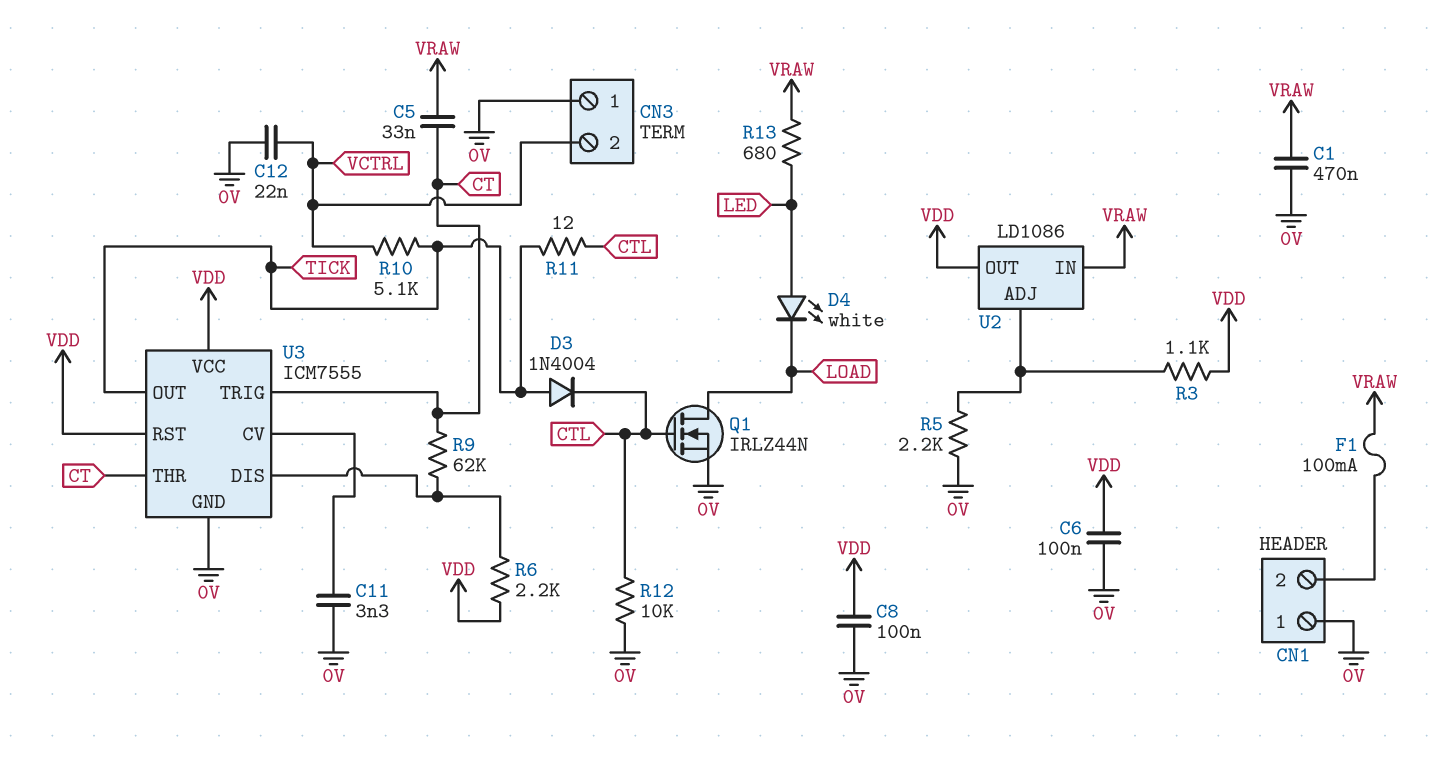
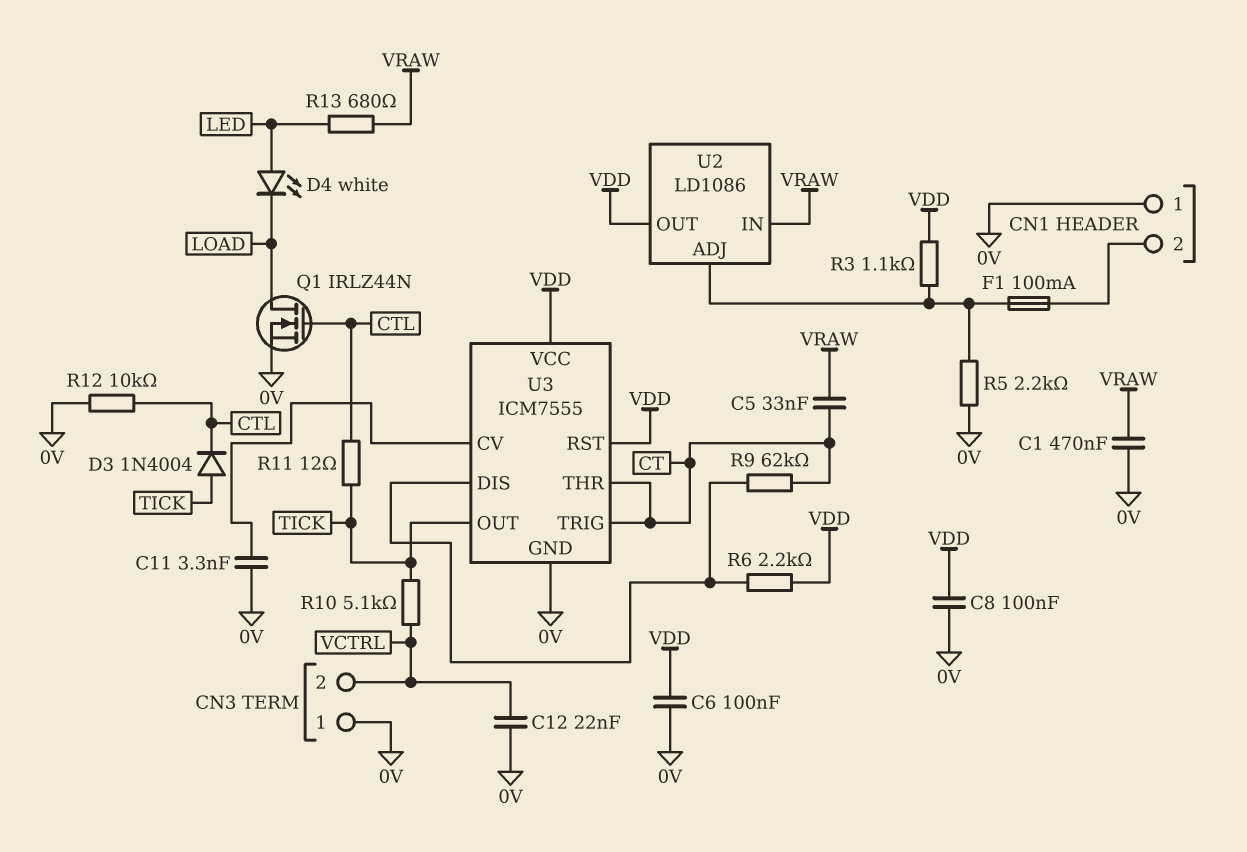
F1: 100mA (CN1/2, VRAW) -> 100mA (CN1/2, U2/ADJ)

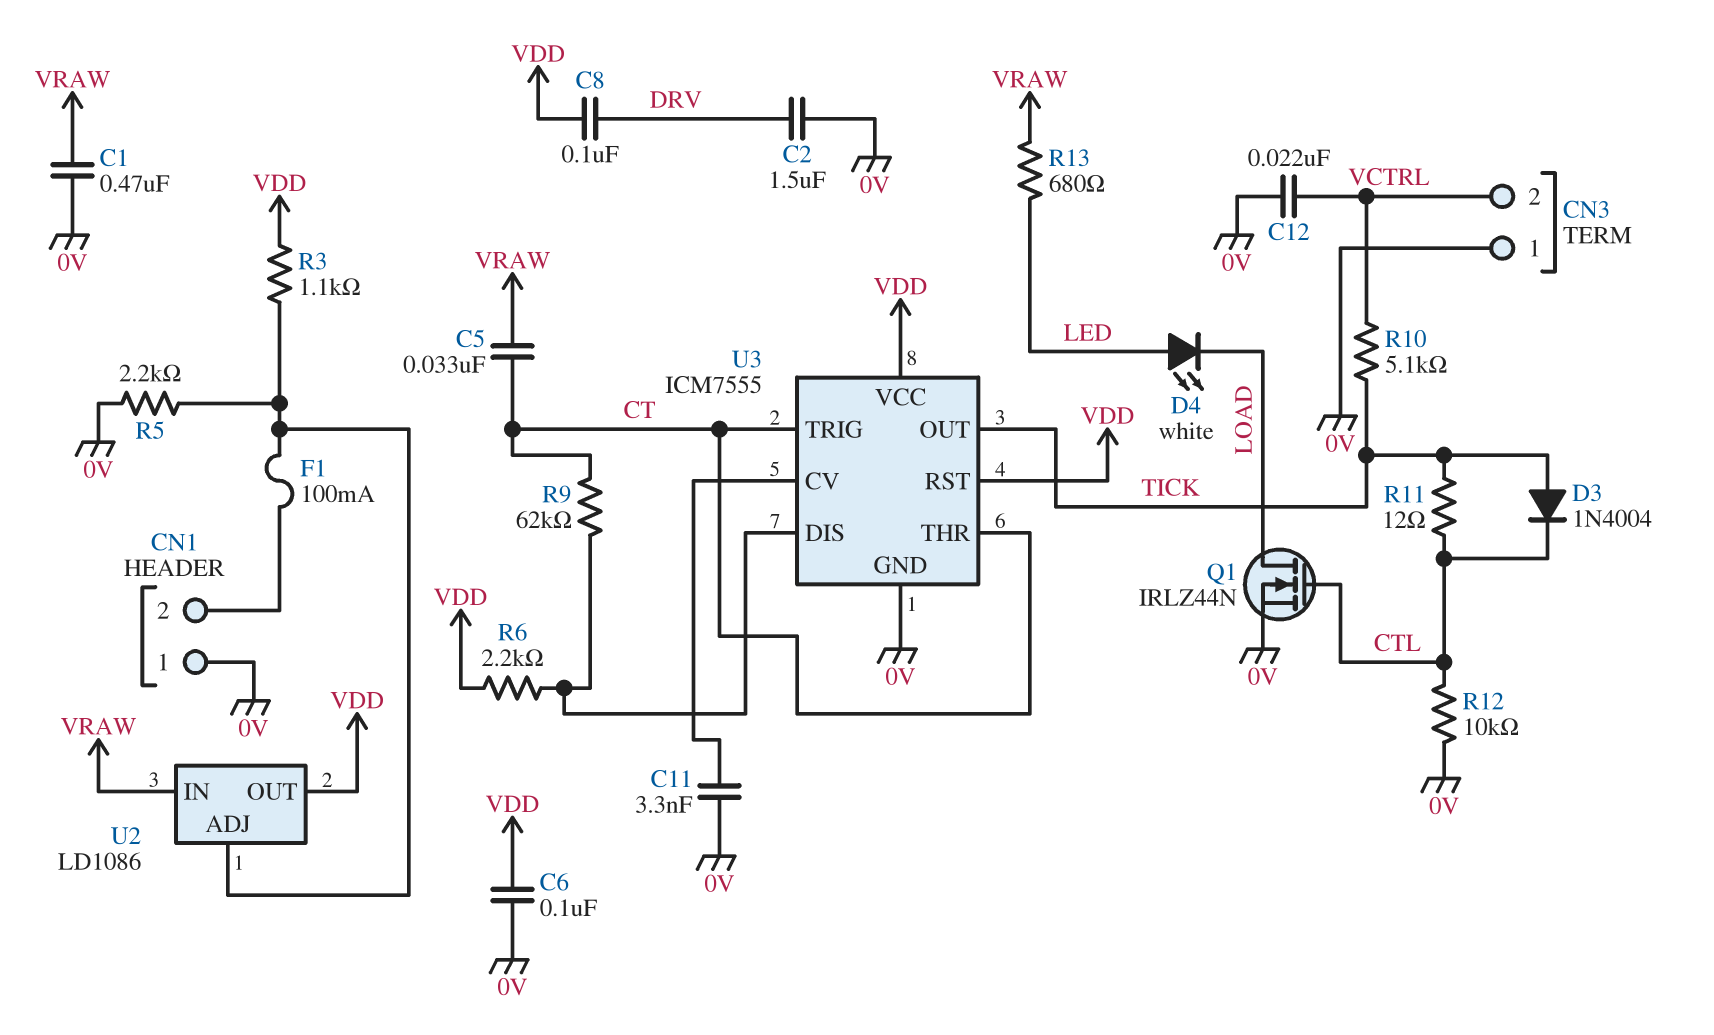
C2: none -> 1.5uF (0V, DRV)
C8: 100nF (0V, VDD) -> 100nF (DRV, VDD)

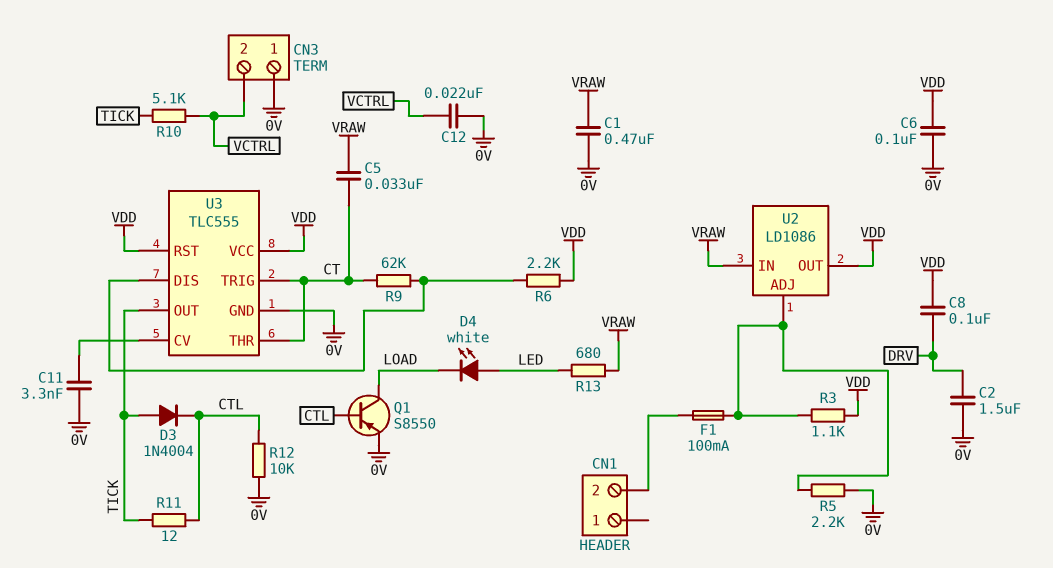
CN1 pin 1: 0V -> none
Q1: NMOS IRLZ44N (G CTL, D LOAD, S 0V) -> PNP S8550 (B CTL, C LOAD, E 0V)
U3: ICM7555 -> TLC555

